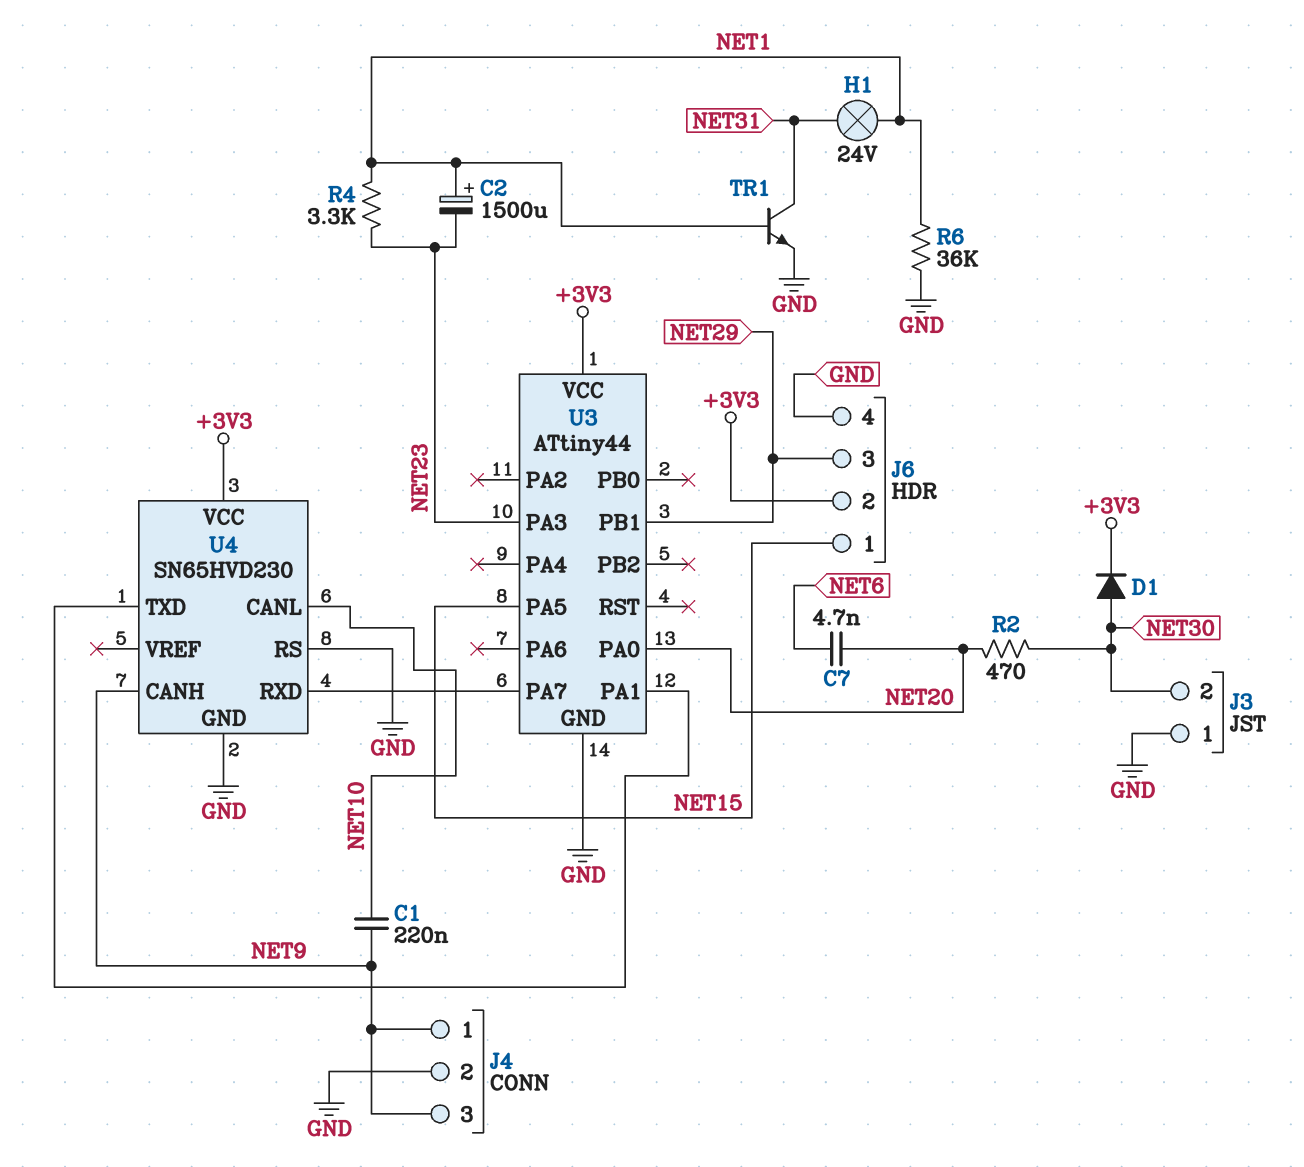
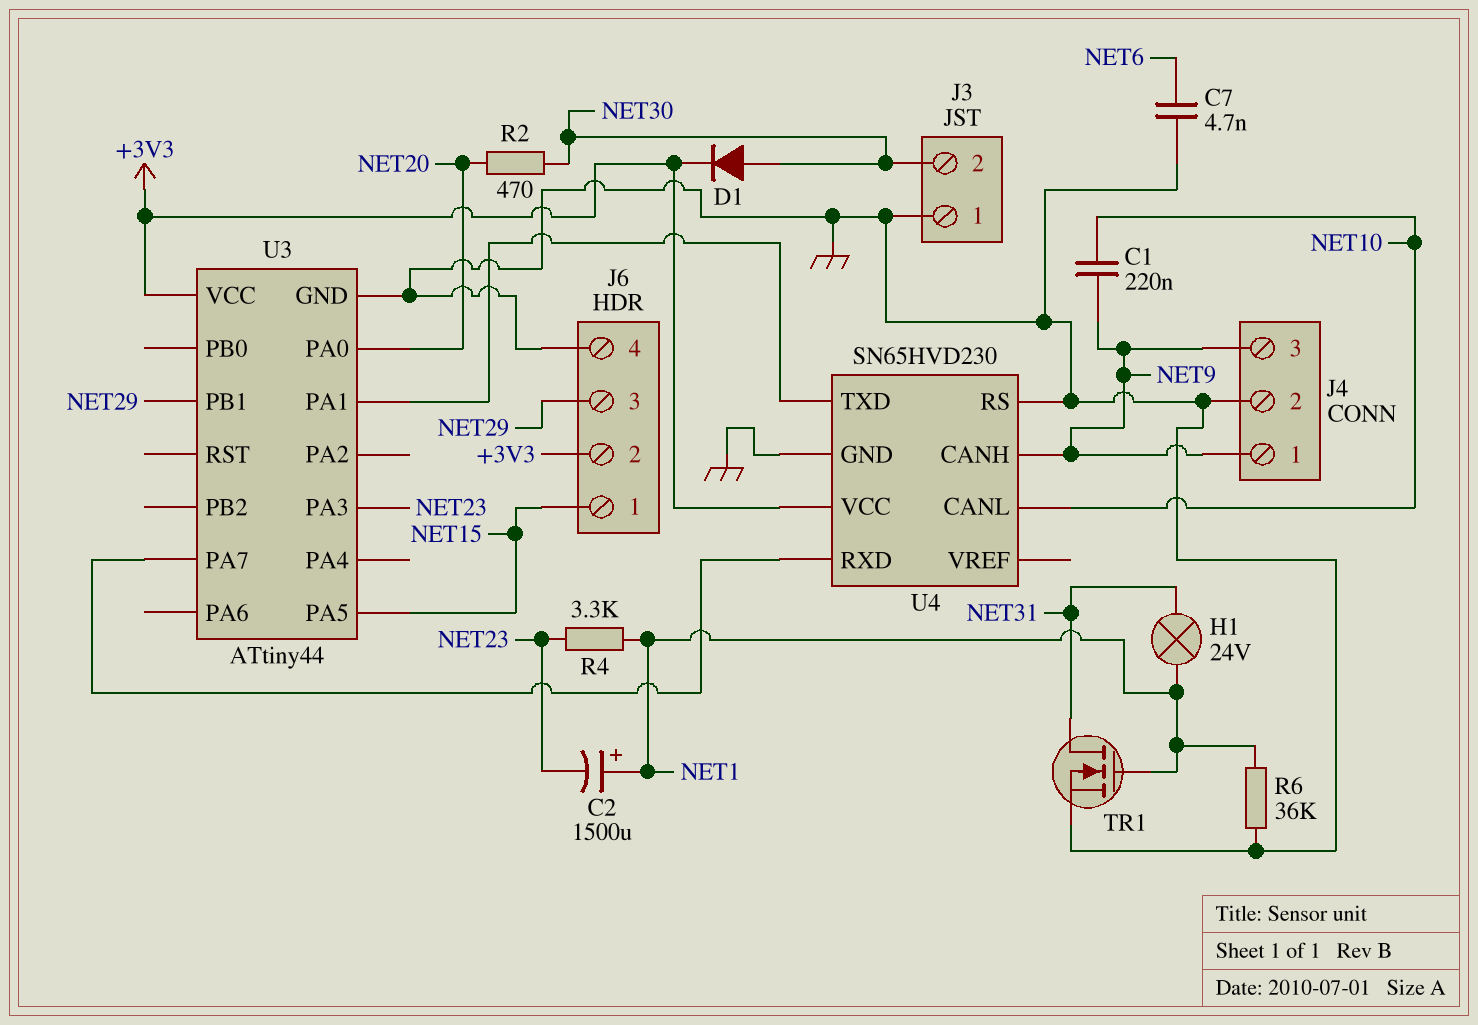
C7: 4.7nF (NET6, NET20) -> 4.7nF (GND, NET6)
TR1: NPN (B NET1, C NET31, E GND) -> NMOS (G NET1, D NET31, S GND)

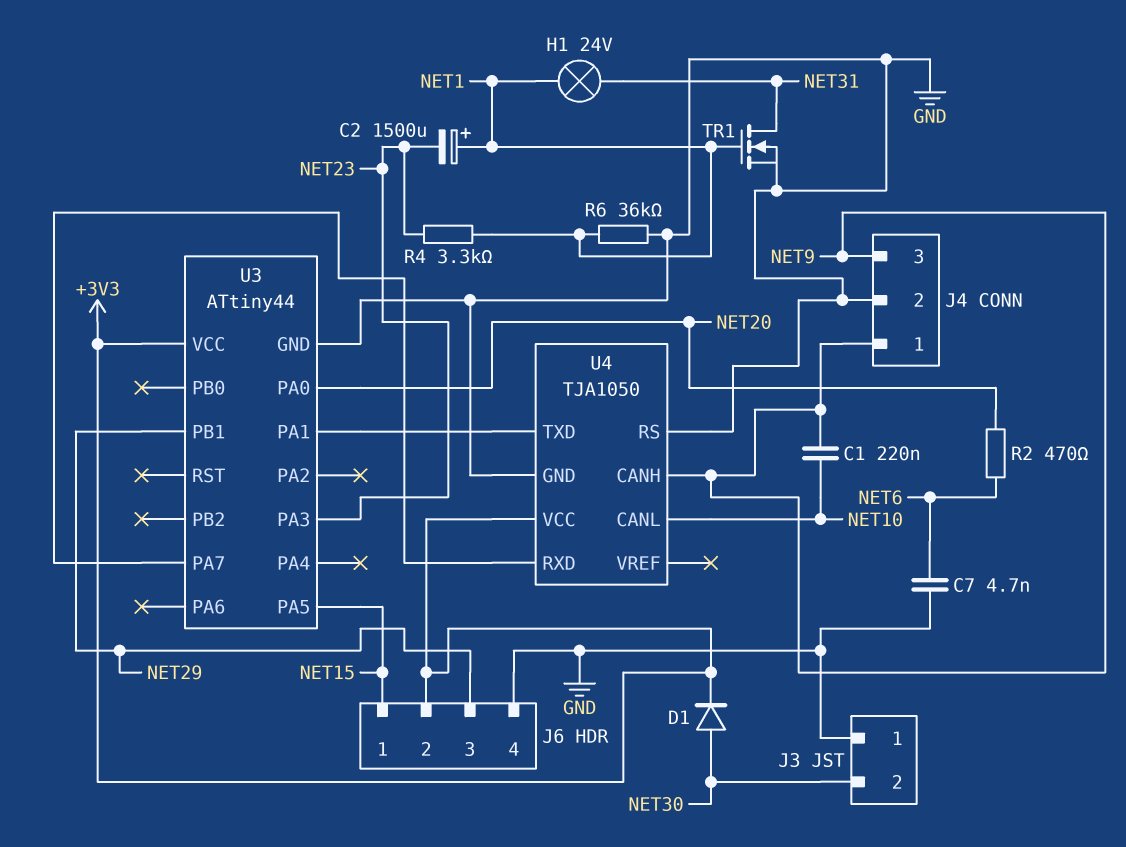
R2: 470 (NET20, NET30) -> 470 (NET6, NET20)
U4: SN65HVD230 -> TJA1050

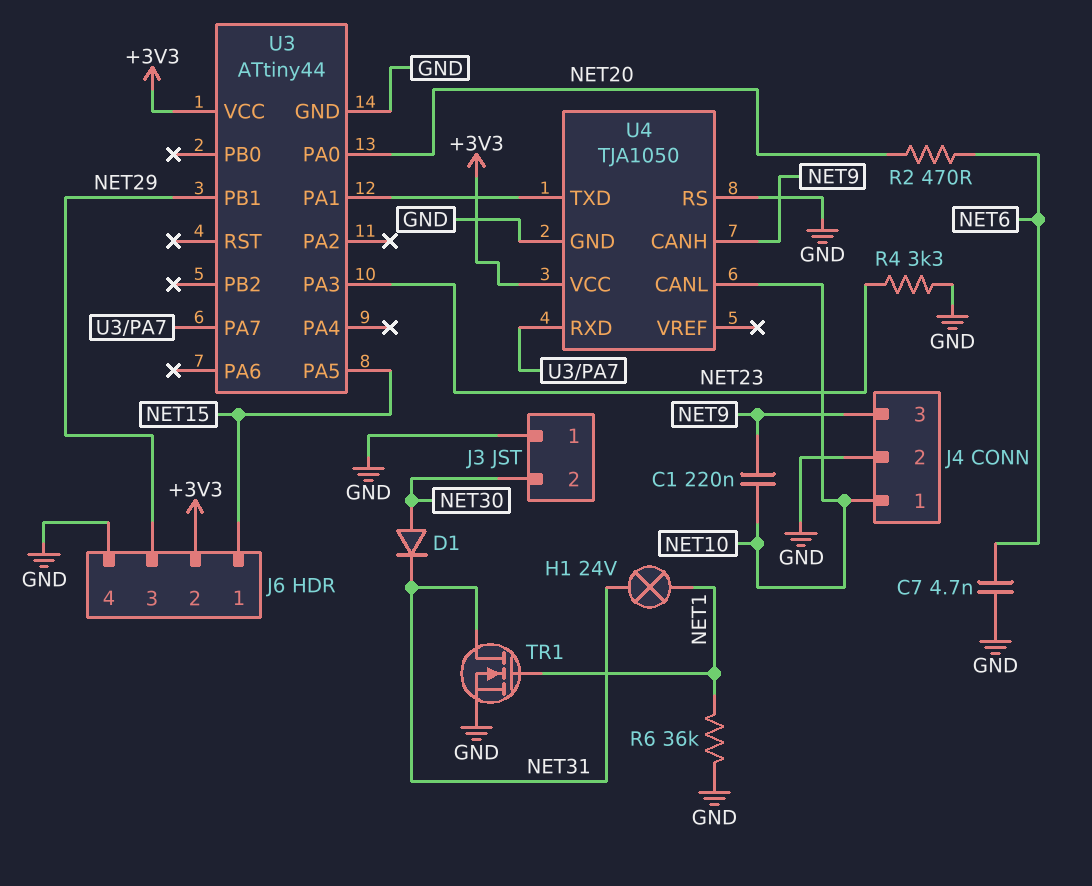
C2: 1500uF (plus NET1, minus NET23) -> none
D1: diode (A NET30, K +3V3) -> diode (A NET30, K NET31)
J4 pin 1: NET9 -> NET10
R4: 3.3k (NET1, NET23) -> 3.3k (GND, NET23)

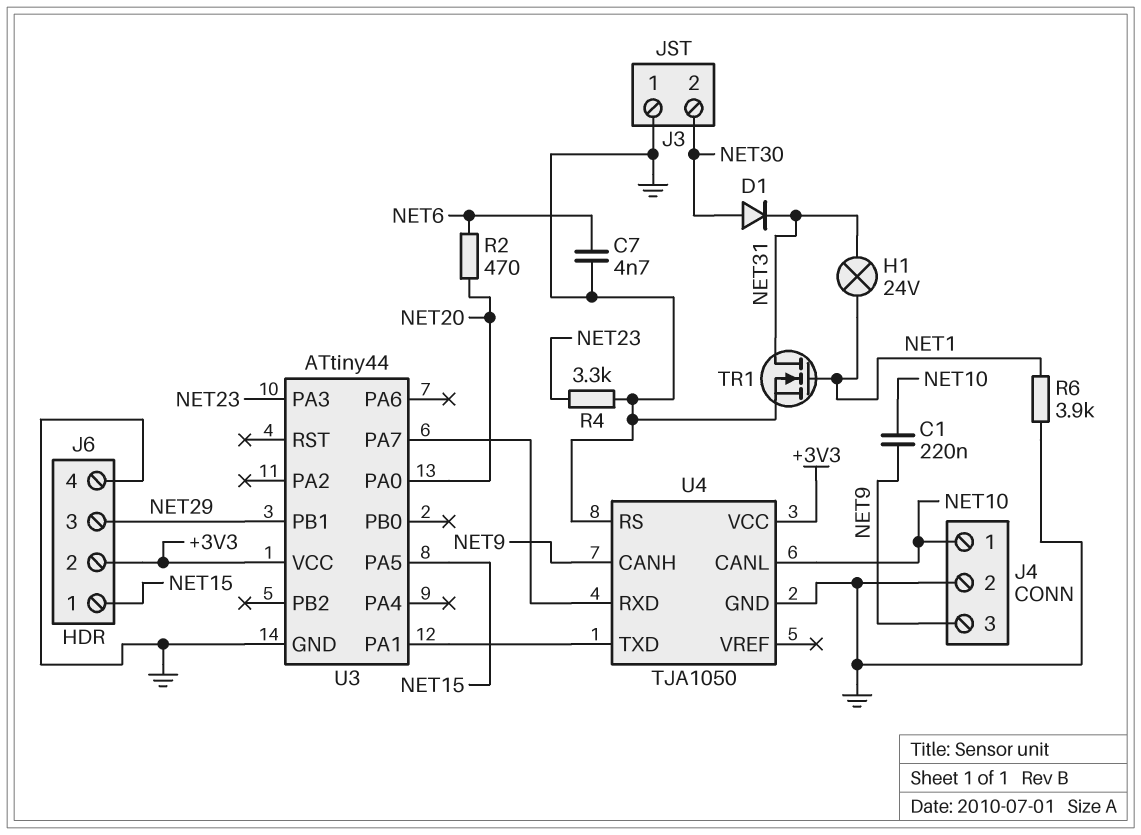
R6: 36k (GND, NET1) -> 3.9k (GND, NET1)

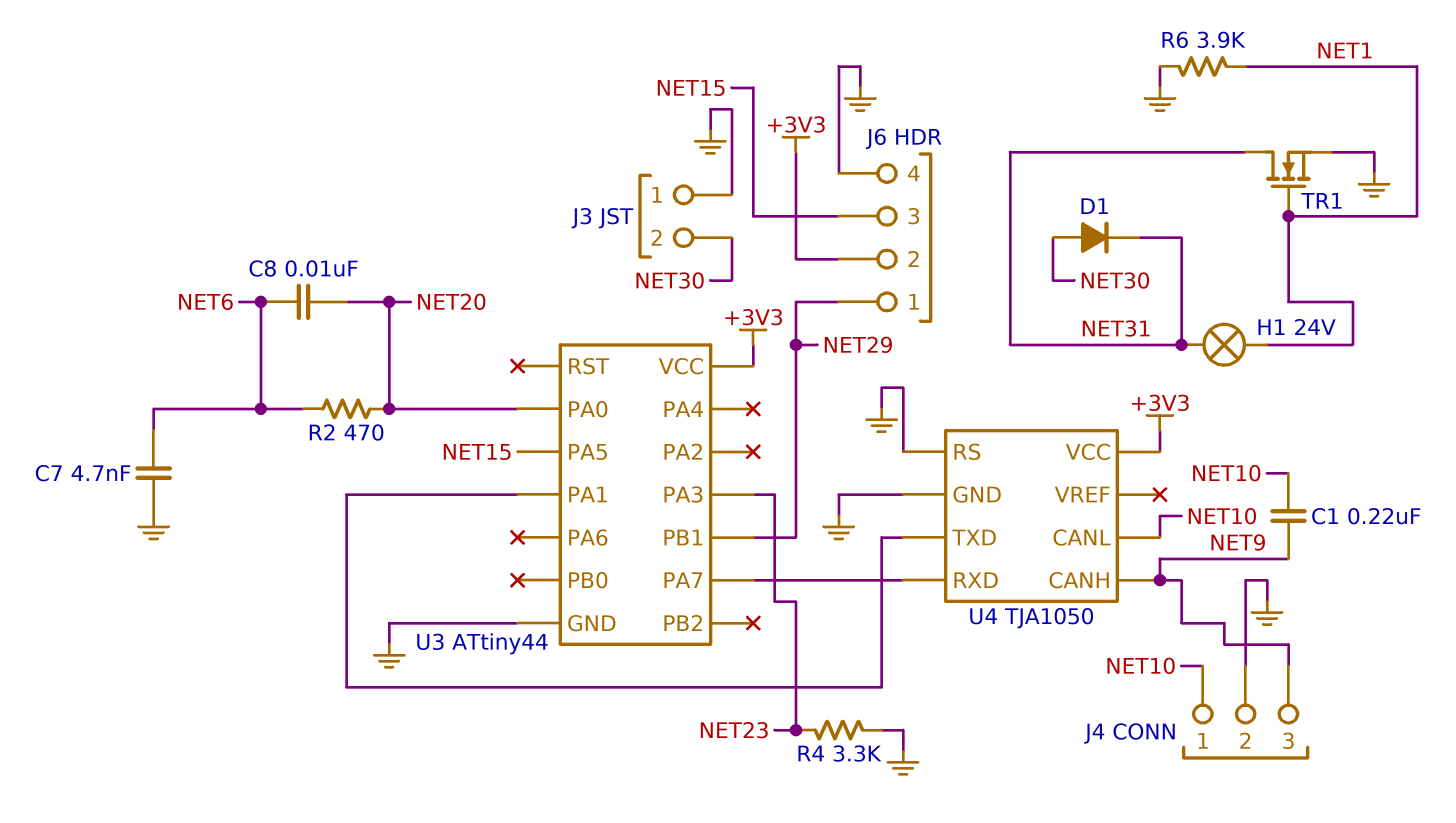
C8: none -> 10nF (NET6, NET20)
J6 pin 1: NET15 -> NET29
J6 pin 3: NET29 -> NET15

